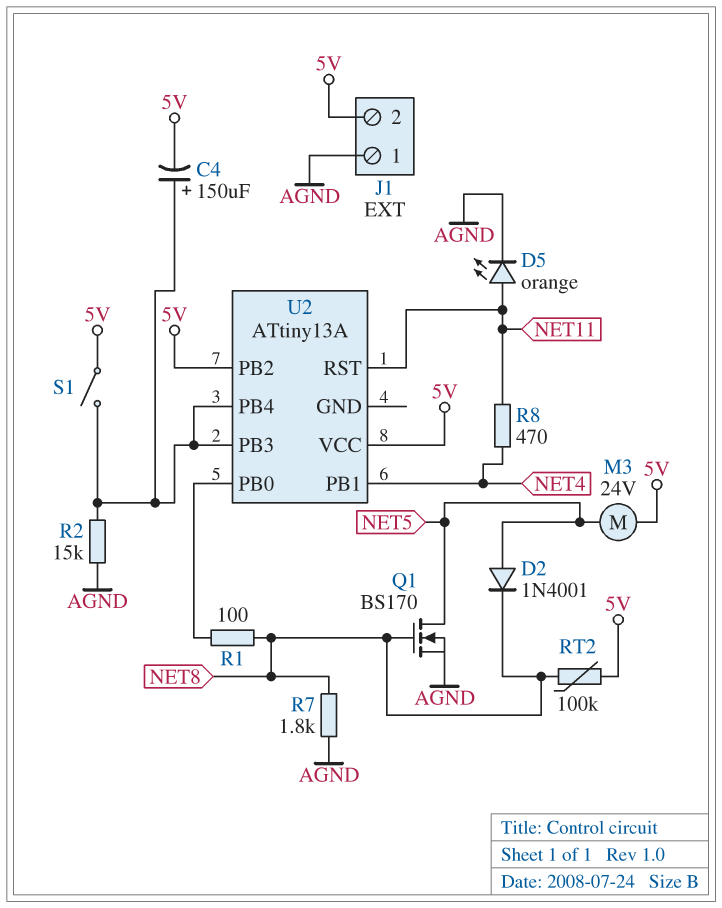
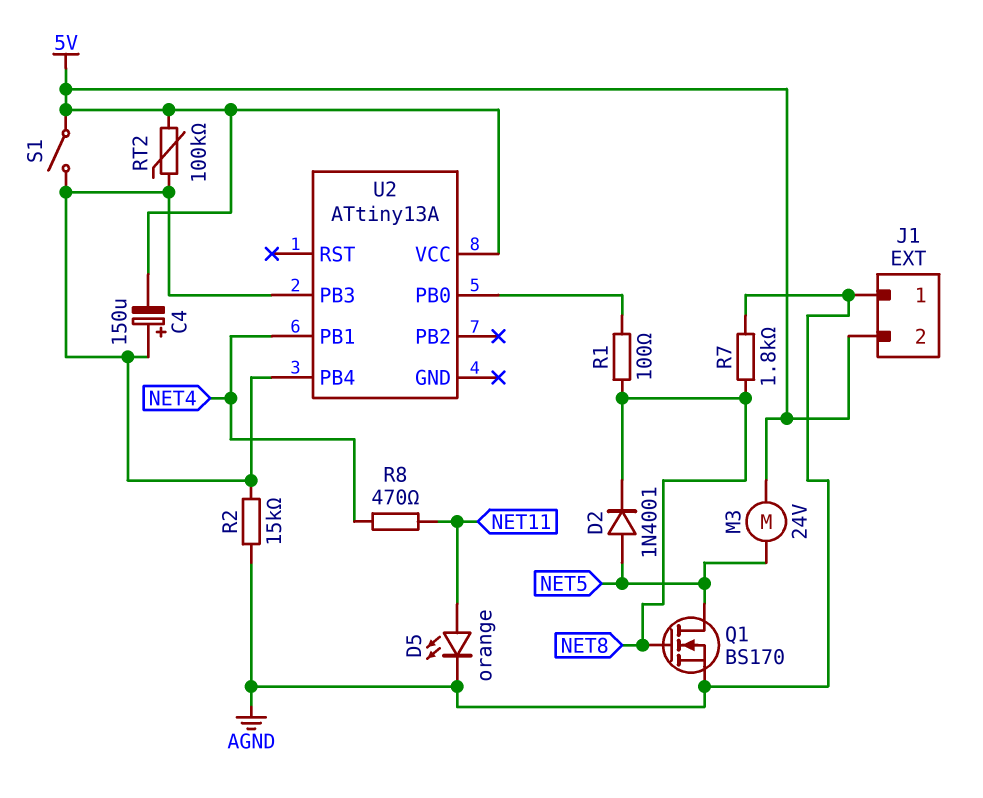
RT2: 100k (5V, NET8) -> 100k (5V, U2/PB3)
U2 pin PB2: 5V -> none
U2 pin RST: NET11 -> none

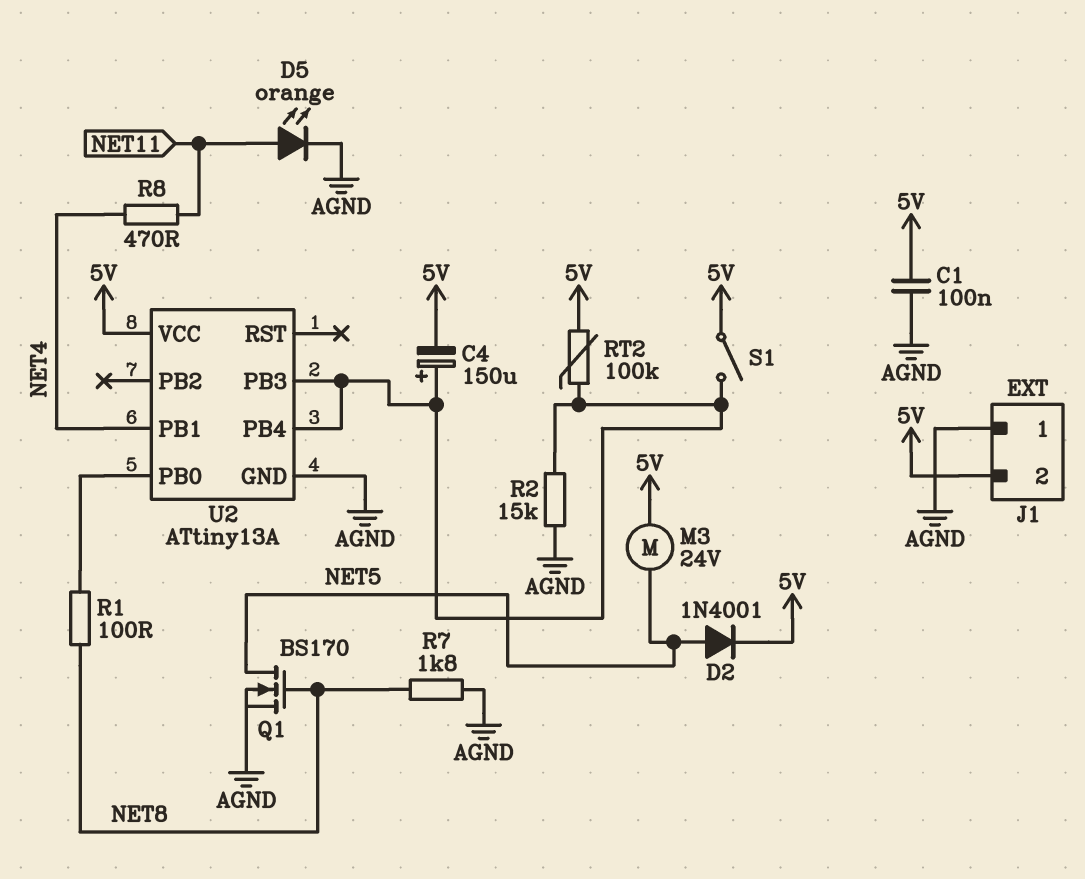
C1: none -> 100nF (5V, AGND)
D2: diode 1N4001 (A NET5, K NET8) -> diode 1N4001 (A NET5, K 5V)
U2 pin GND: none -> AGND

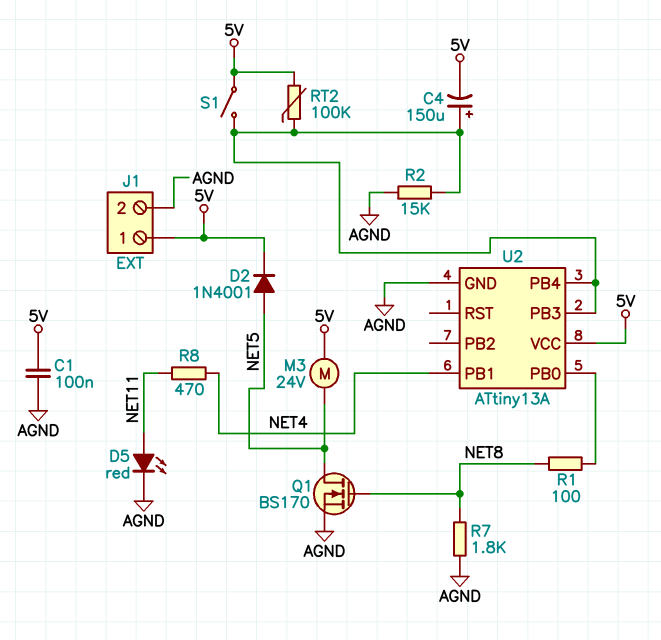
D5: LED orange (A NET11, K AGND) -> LED red (A NET11, K AGND)
J1 pin 1: AGND -> 5V
J1 pin 2: 5V -> AGND

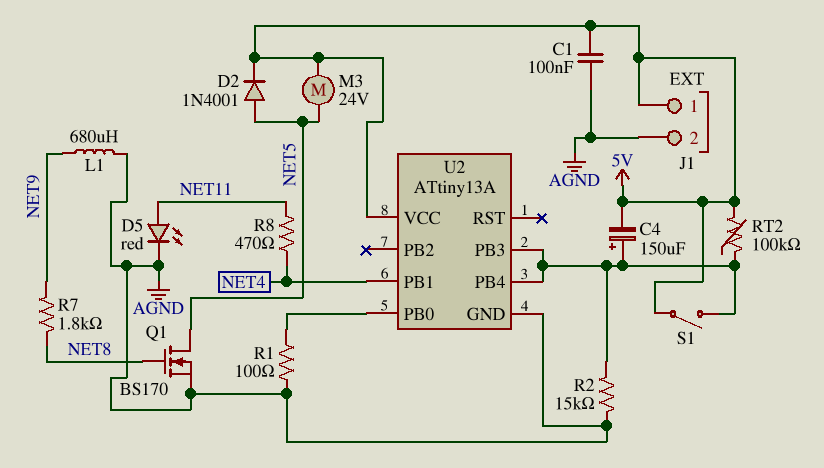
L1: none -> 680uH (AGND, NET9)
R1: 100 (NET8, U2/PB0) -> 100 (AGND, U2/PB0)
R7: 1.8k (AGND, NET8) -> 1.8k (NET8, NET9)

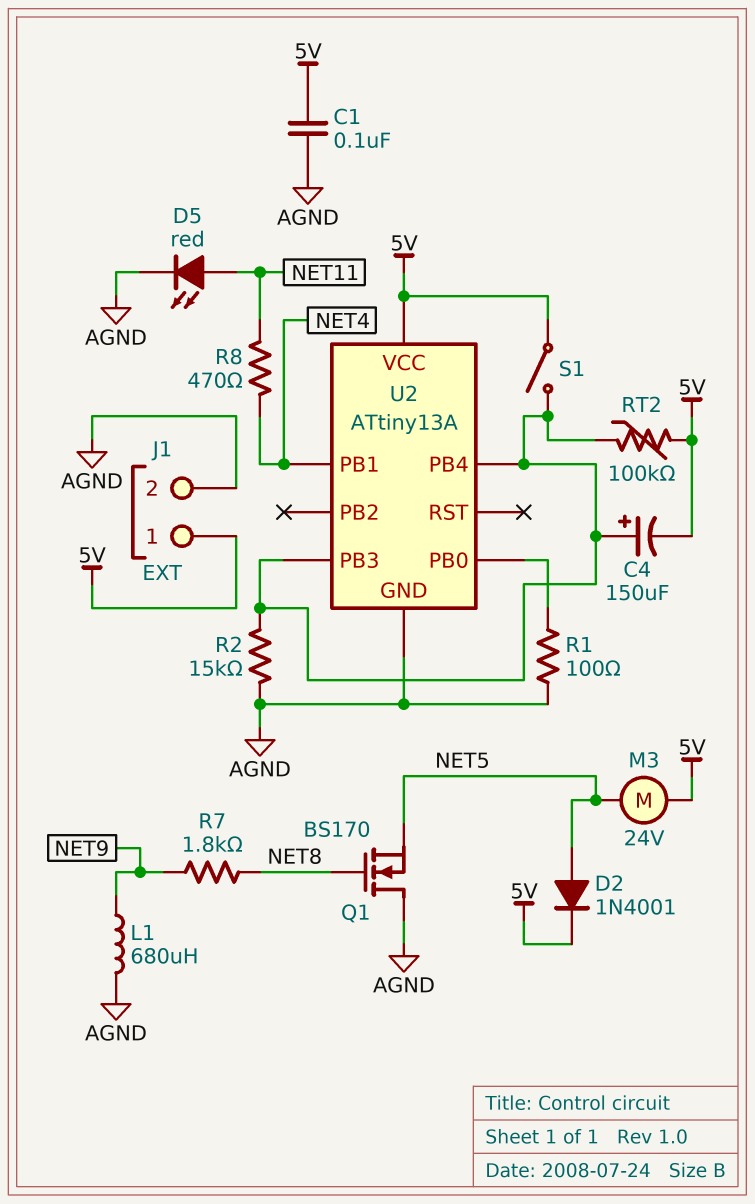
Q1: NMOS BS170 (G NET8, D NET5, S AGND) -> NMOS BS170 (G NET8, D AGND, S NET5)

